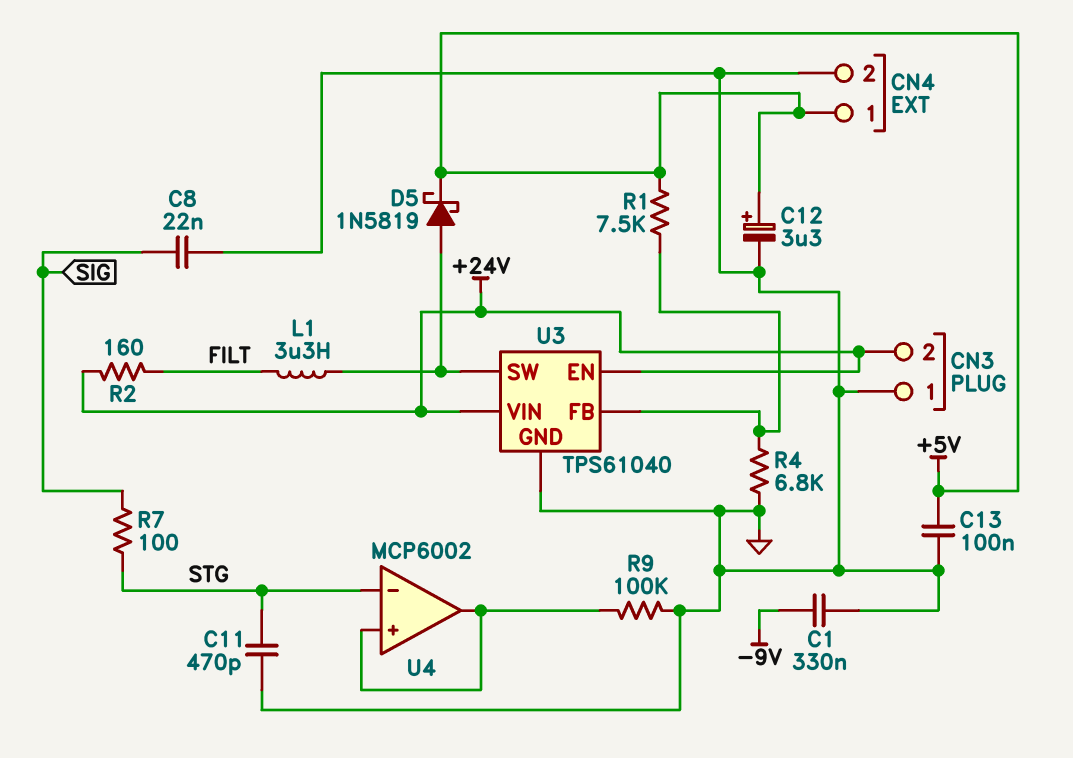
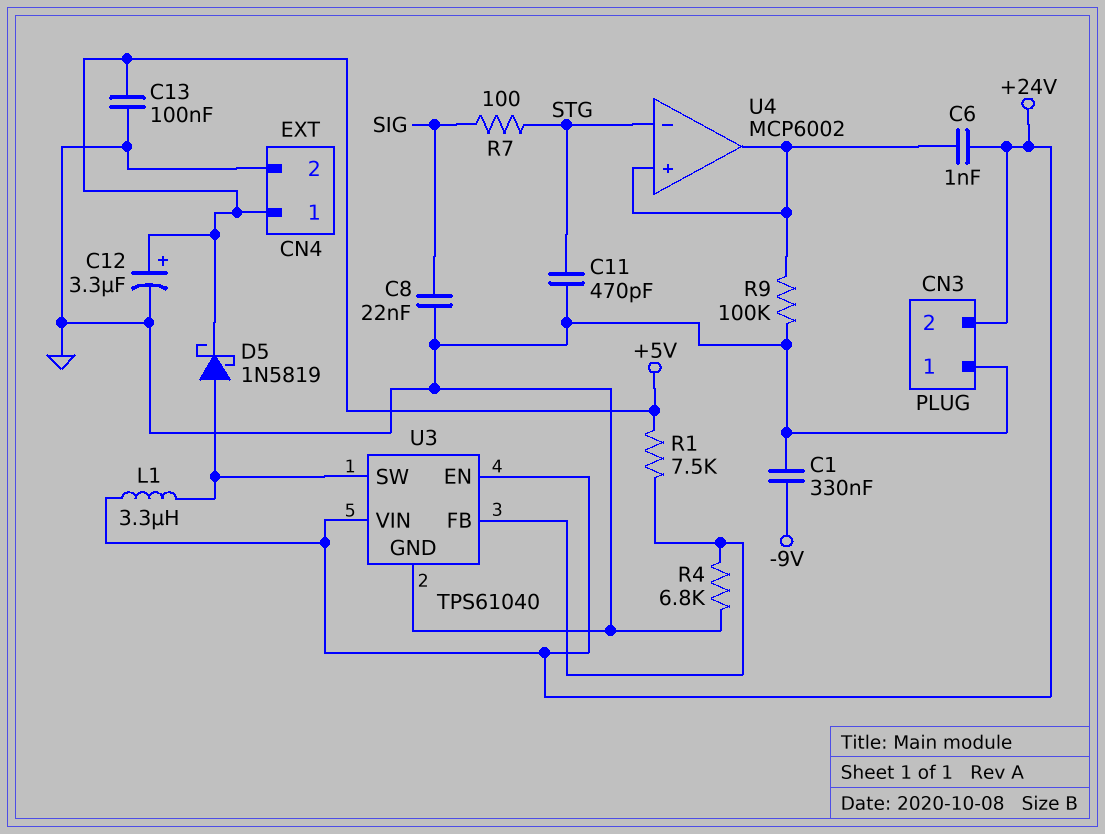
C6: none -> 1nF (+24V, U4/in+)
L1: 3.3uH (FILT, U3/SW) -> 3.3uH (+24V, U3/SW)
R2: 160 (+24V, FILT) -> none

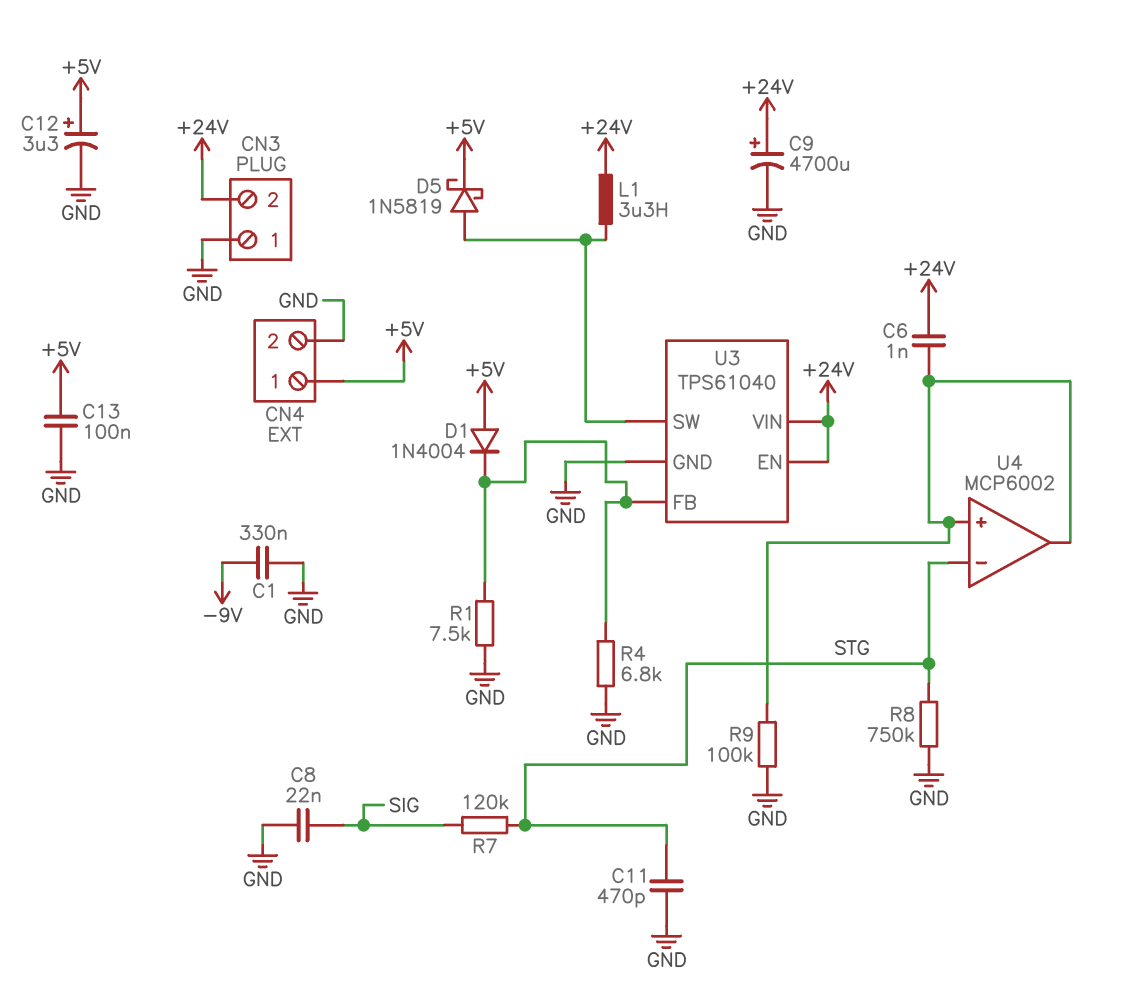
C9: none -> 4700uF (plus +24V, minus GND)
D1: none -> diode 1N4004 (A +5V, K U3/FB)
R1: 7.5k (+5V, U3/FB) -> 7.5k (GND, U3/FB)
R7: 100 (SIG, STG) -> 120k (SIG, STG)
R8: none -> 750k (GND, STG)

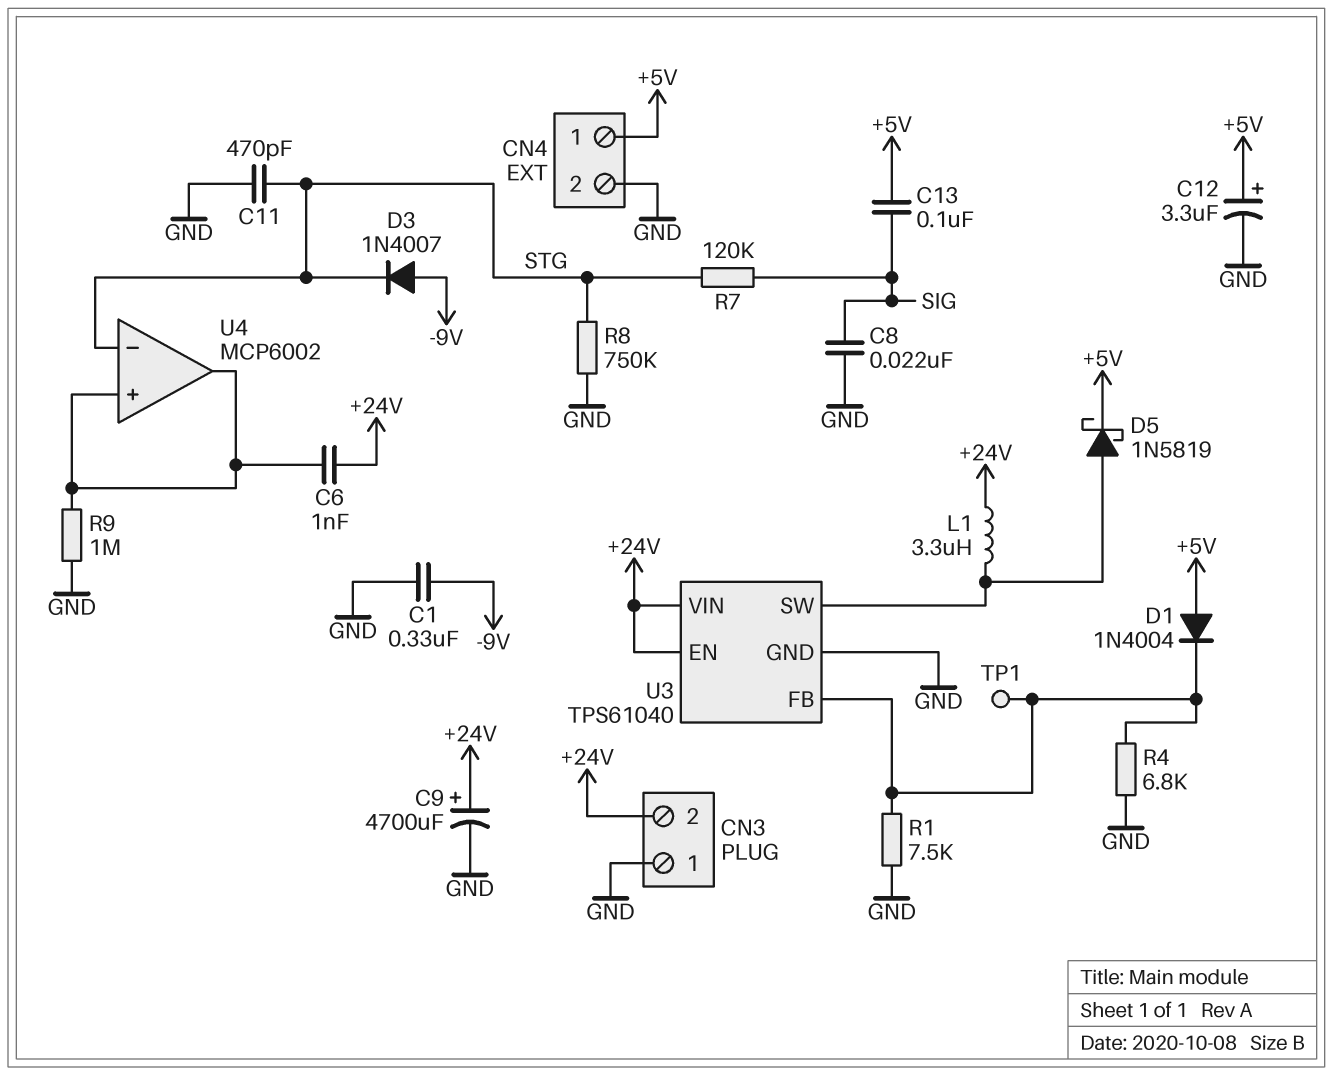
C13: 100nF (+5V, GND) -> 100nF (+5V, SIG)
D3: none -> diode 1N4007 (A -9V, K STG)
R9: 100k (GND, U4/in+) -> 1M (GND, U4/in+)
TP1: none -> test point (U3/FB)

